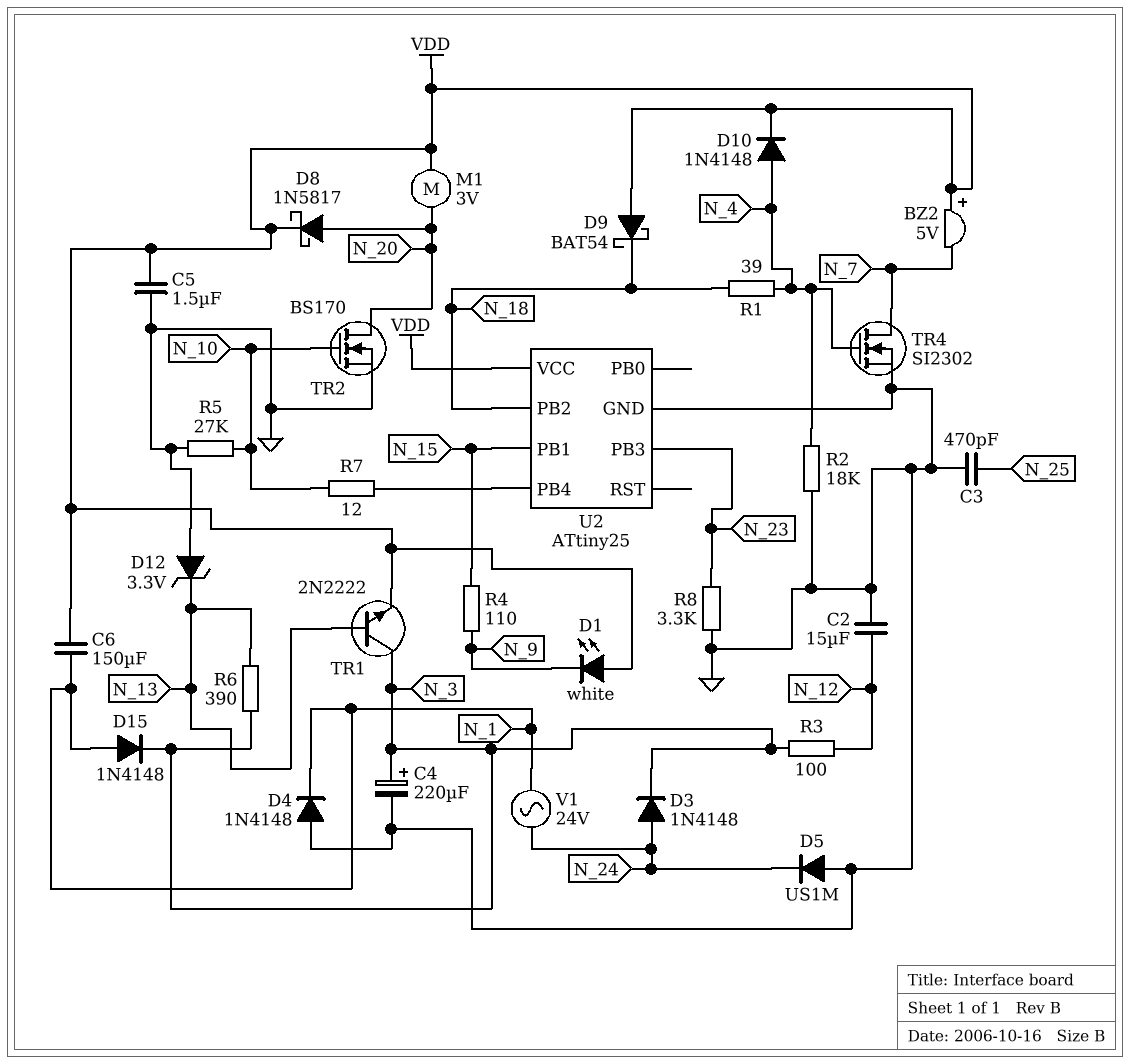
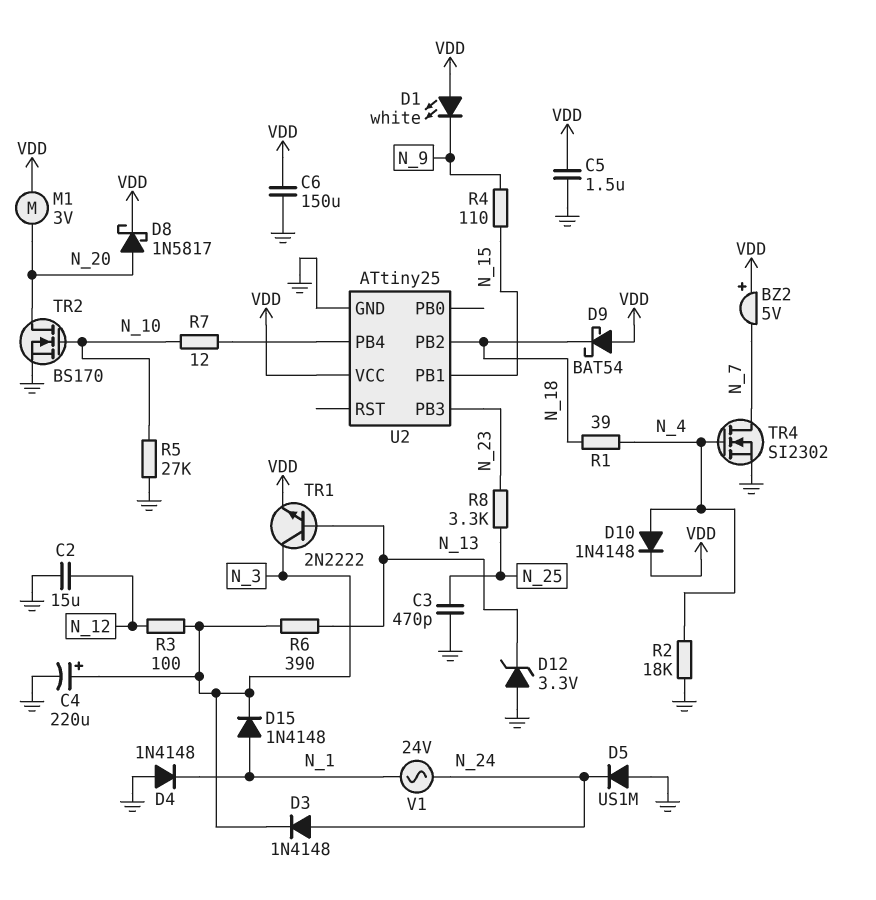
C6: 150uF (N_1, VDD) -> 150uF (GND, VDD)
R8: 3.3k (GND, N_23) -> 3.3k (N_23, N_25)

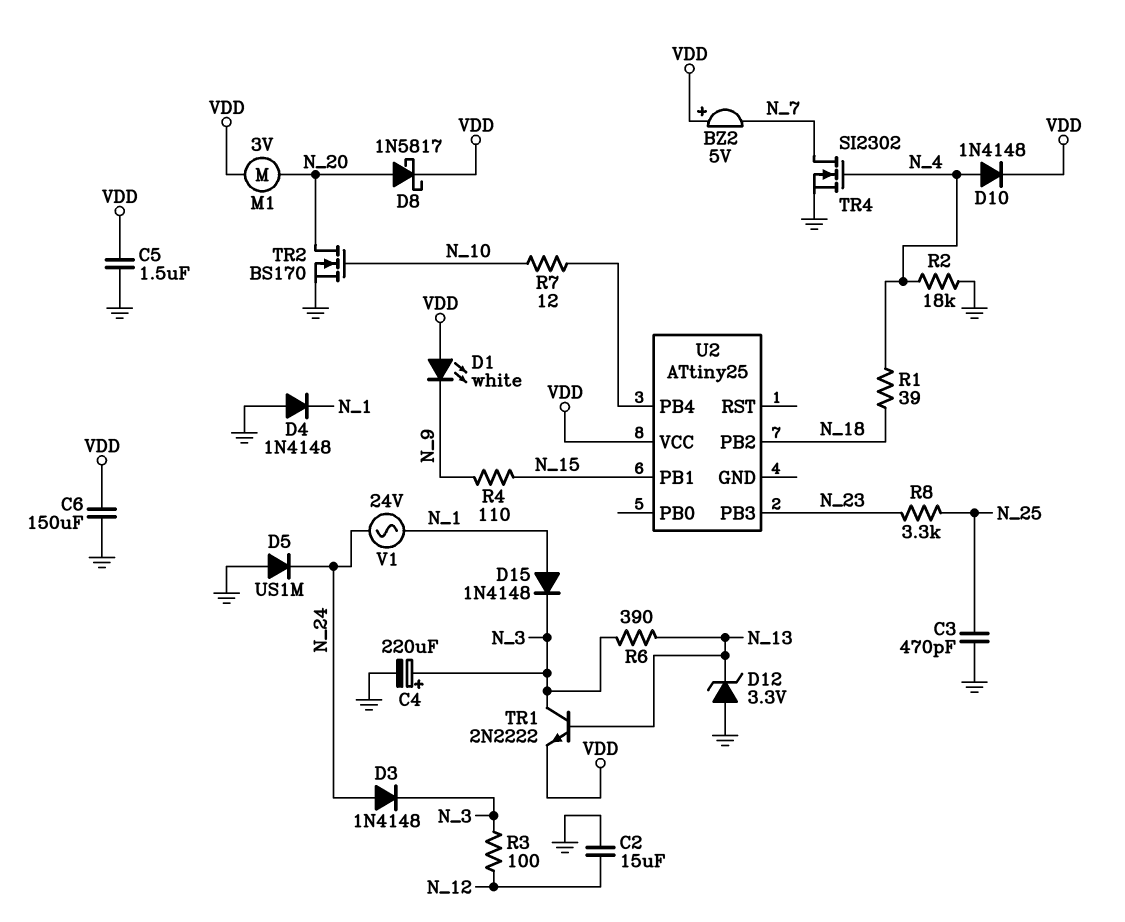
D9: schottky BAT54 (A VDD, K N_18) -> none
R5: 27k (GND, N_10) -> none
U2 pin GND: GND -> none

